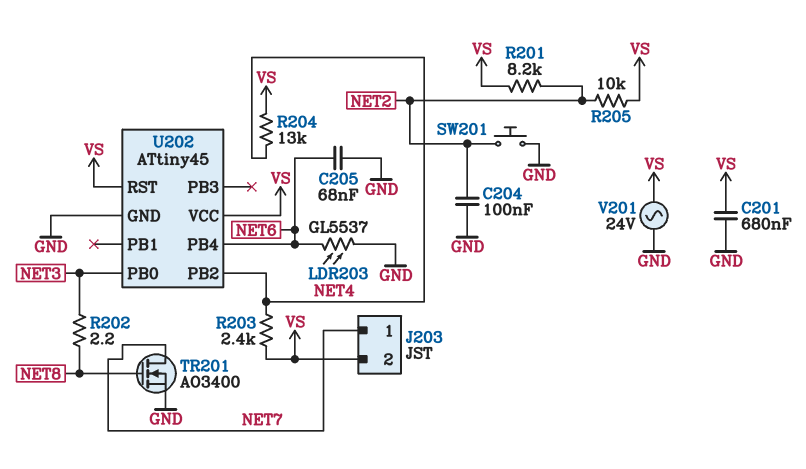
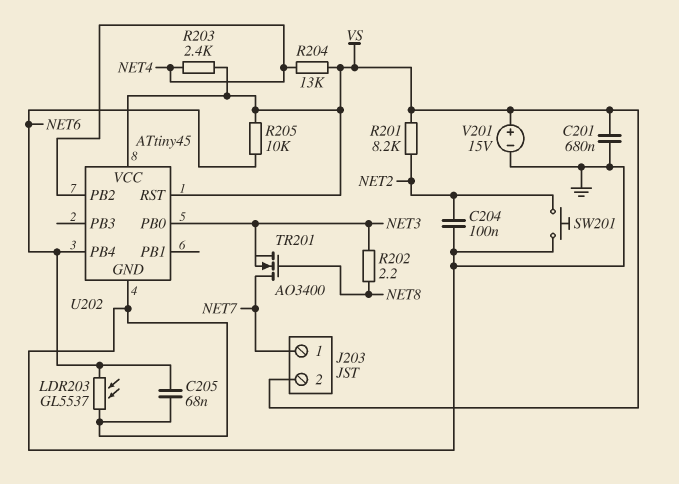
R205: 10k (NET2, VS) -> 10k (NET6, VS)
TR201: NMOS AO3400 (G NET8, D NET7, S GND) -> NMOS AO3400 (G NET8, D NET7, S NET3)
V201: AC 24V (GND, VS) -> 15V (plus VS, minus GND)

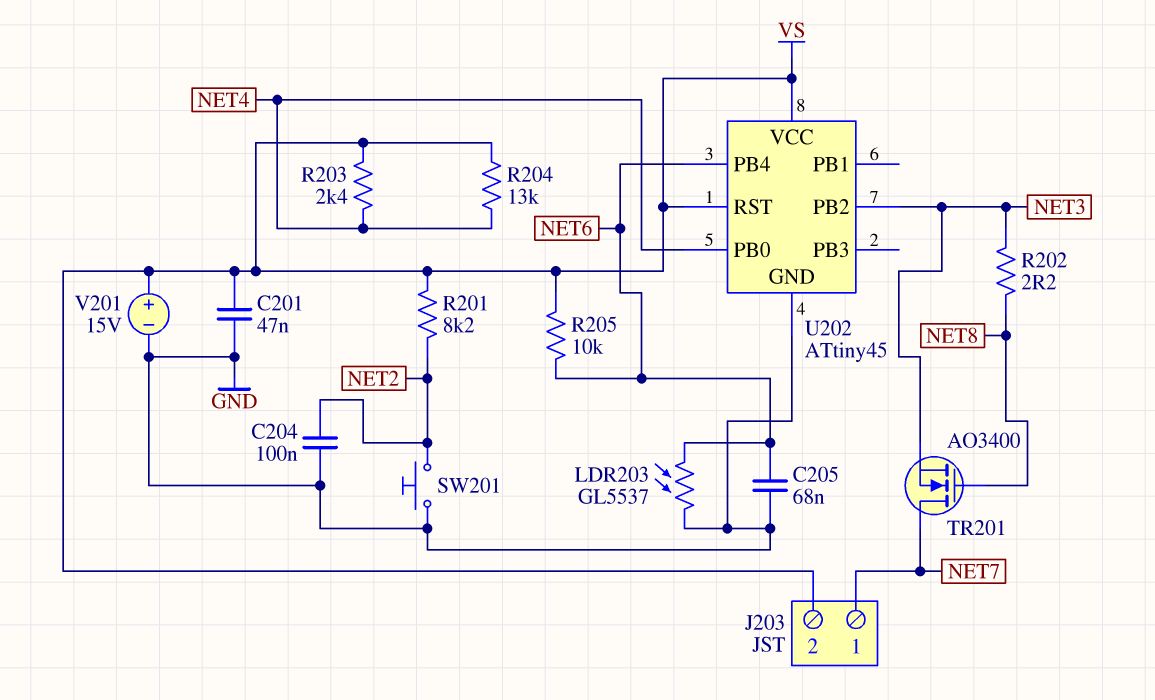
C201: 680nF (GND, VS) -> 47nF (GND, VS)
U202 pin PB0: NET3 -> NET4
U202 pin PB2: NET4 -> NET3

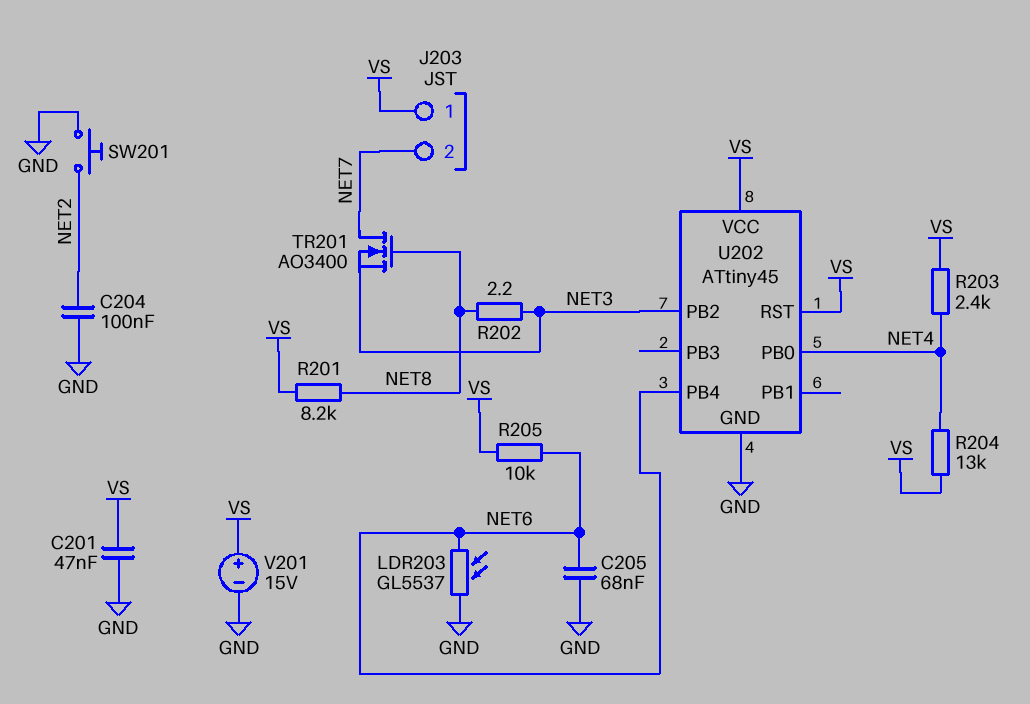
J203 pin 1: NET7 -> VS
J203 pin 2: VS -> NET7
R201: 8.2k (NET2, VS) -> 8.2k (NET8, VS)

